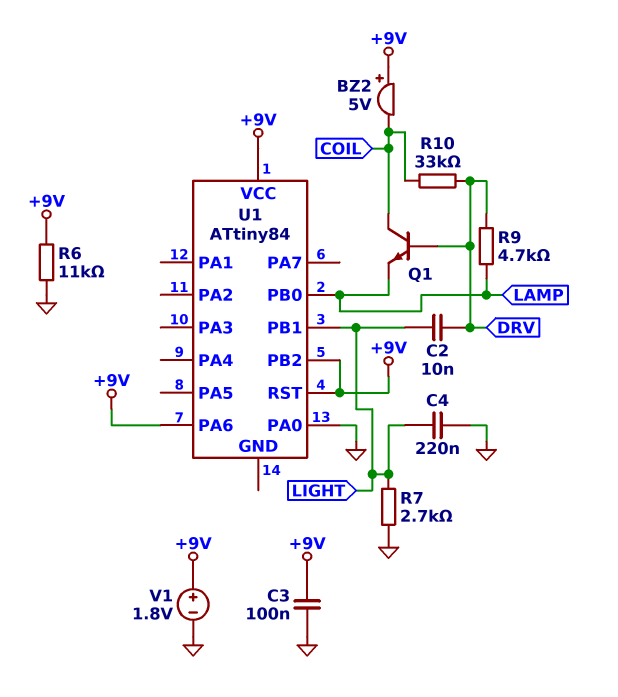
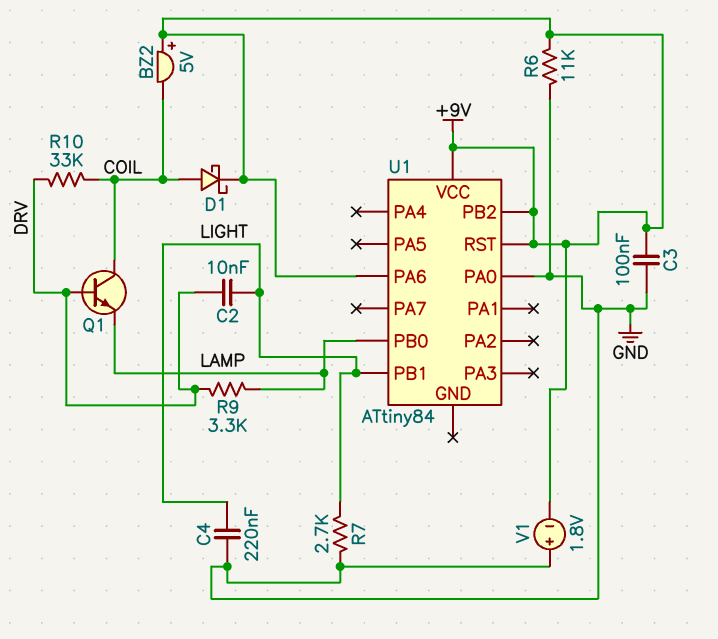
D1: none -> schottky (A COIL, K +9V)
R9: 4.7k (DRV, LAMP) -> 3.3k (DRV, LAMP)
V1: 1.8V (plus +9V, minus GND) -> 1.8V (plus GND, minus +9V)

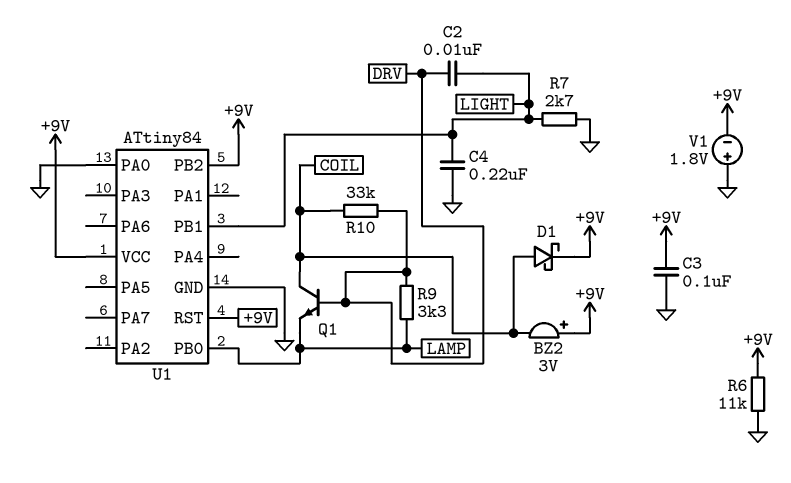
BZ2: buzzer 5V (plus +9V, minus COIL) -> buzzer 3V (plus +9V, minus COIL)
U1 pin GND: none -> GND
U1 pin PA6: +9V -> none

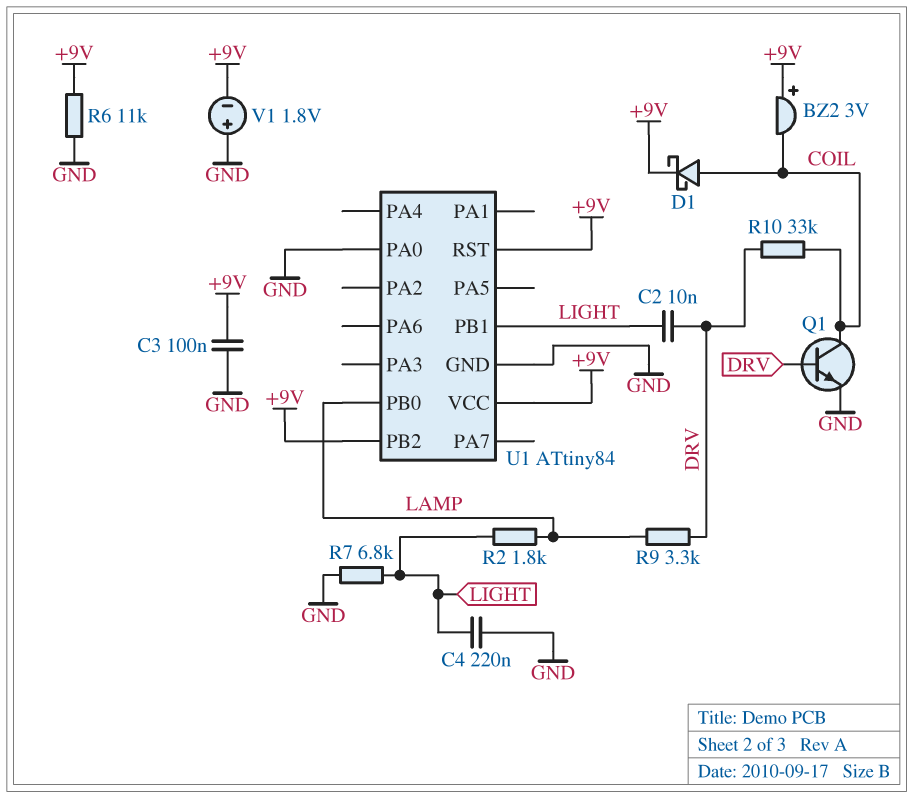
Q1: NPN (B DRV, C COIL, E LAMP) -> NPN (B DRV, C COIL, E GND)
R2: none -> 1.8k (LAMP, LIGHT)
R7: 2.7k (GND, LIGHT) -> 6.8k (GND, LIGHT)

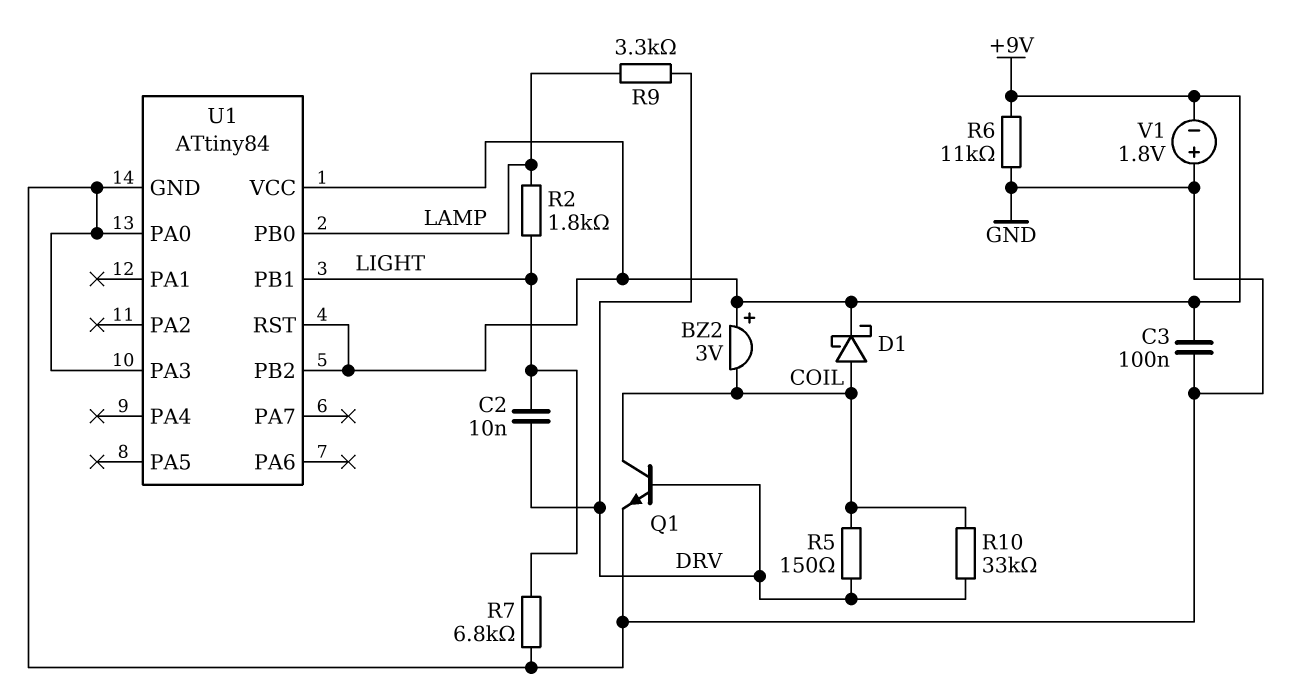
C4: 220nF (GND, LIGHT) -> none
R5: none -> 150 (COIL, DRV)
U1 pin PA3: none -> GND

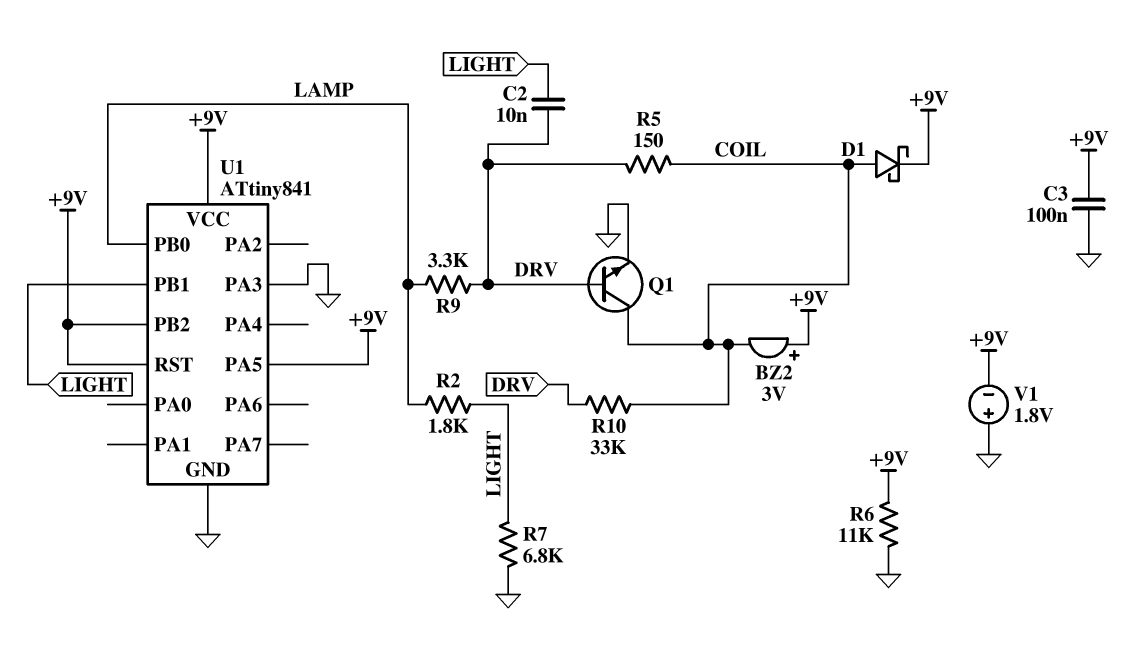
U1: ATtiny84 -> ATtiny841
U1 pin PA0: GND -> none
U1 pin PA5: none -> +9V

